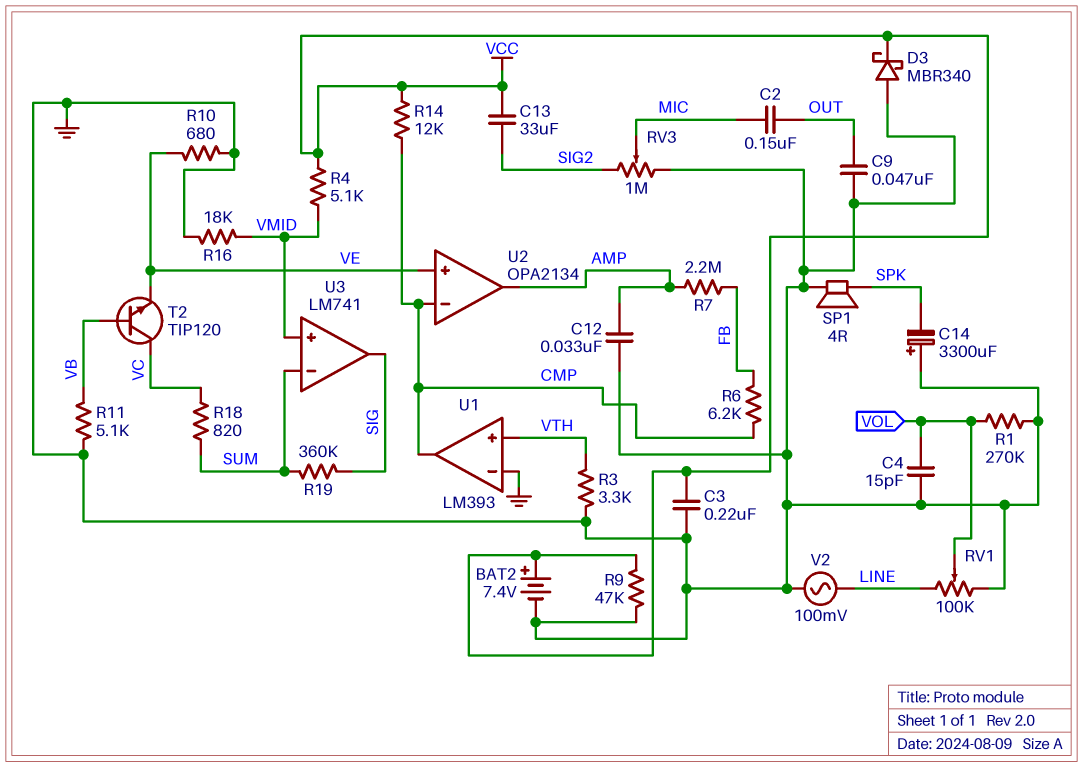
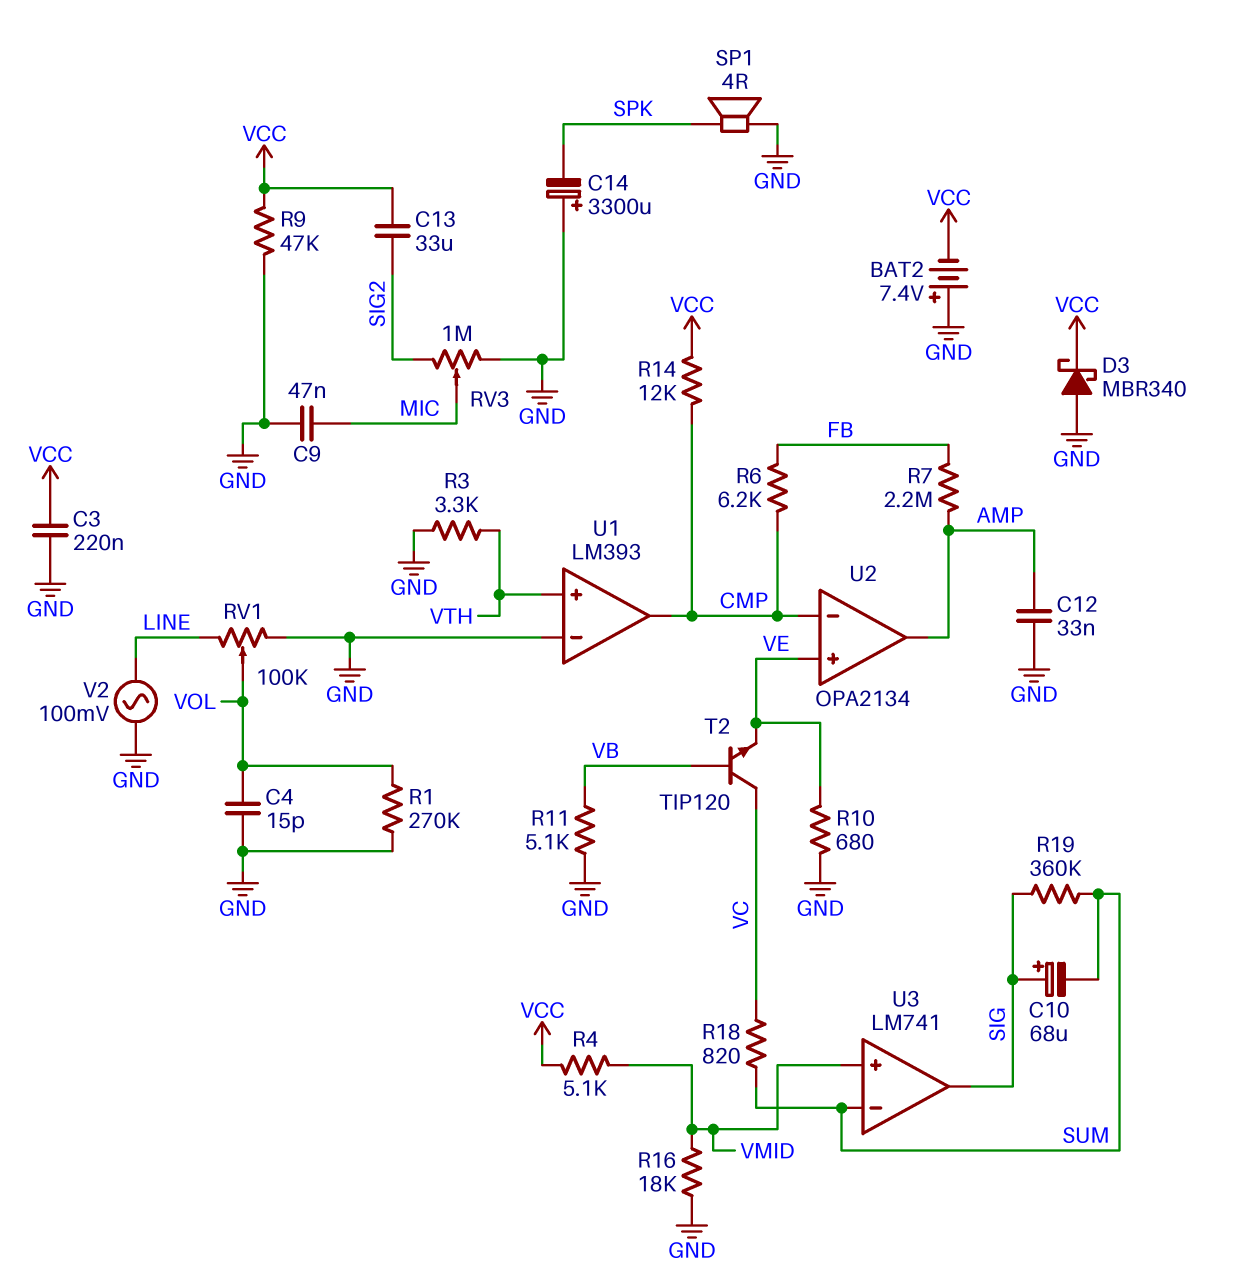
BAT2: 7.4V (plus VCC, minus GND) -> 7.4V (plus GND, minus VCC)
C2: 150nF (MIC, OUT) -> none
C9: 47nF (GND, OUT) -> 47nF (GND, MIC)
C10: none -> 68uF (plus SIG, minus SUM)

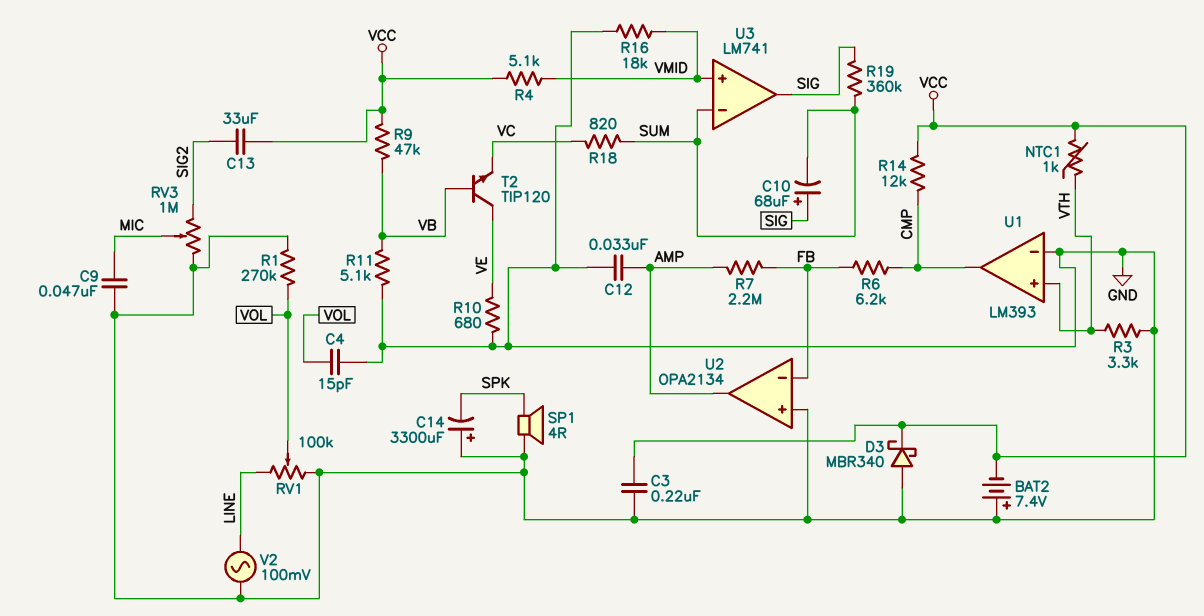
NTC1: none -> 1k (VCC, VTH)
R9: 47k (GND, VCC) -> 47k (VB, VCC)
T2: NPN TIP120 (B VB, C VC, E VE) -> NPN TIP120 (B VB, C VE, E VC)
U2 pin in+: VE -> GND
U2 pin in-: CMP -> FB

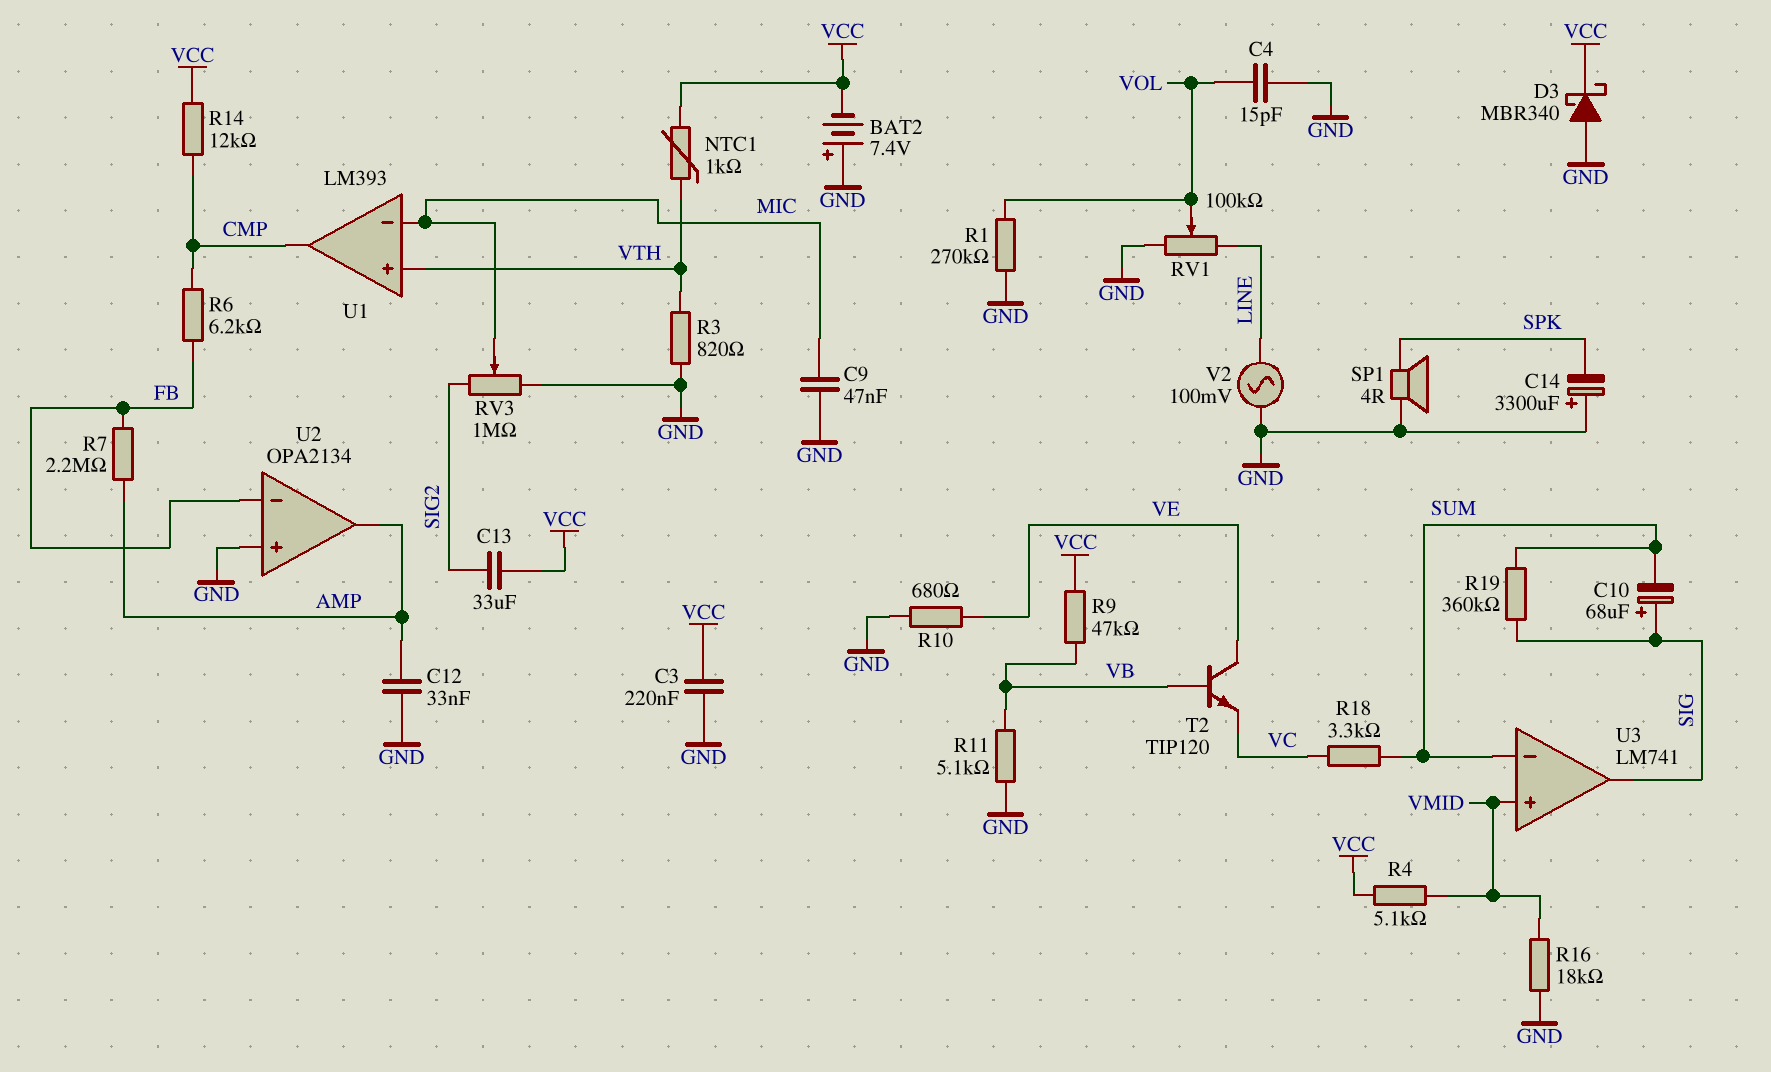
R3: 3.3k (GND, VTH) -> 820 (GND, VTH)
R18: 820 (SUM, VC) -> 3.3k (SUM, VC)
U1 pin in-: GND -> MIC

